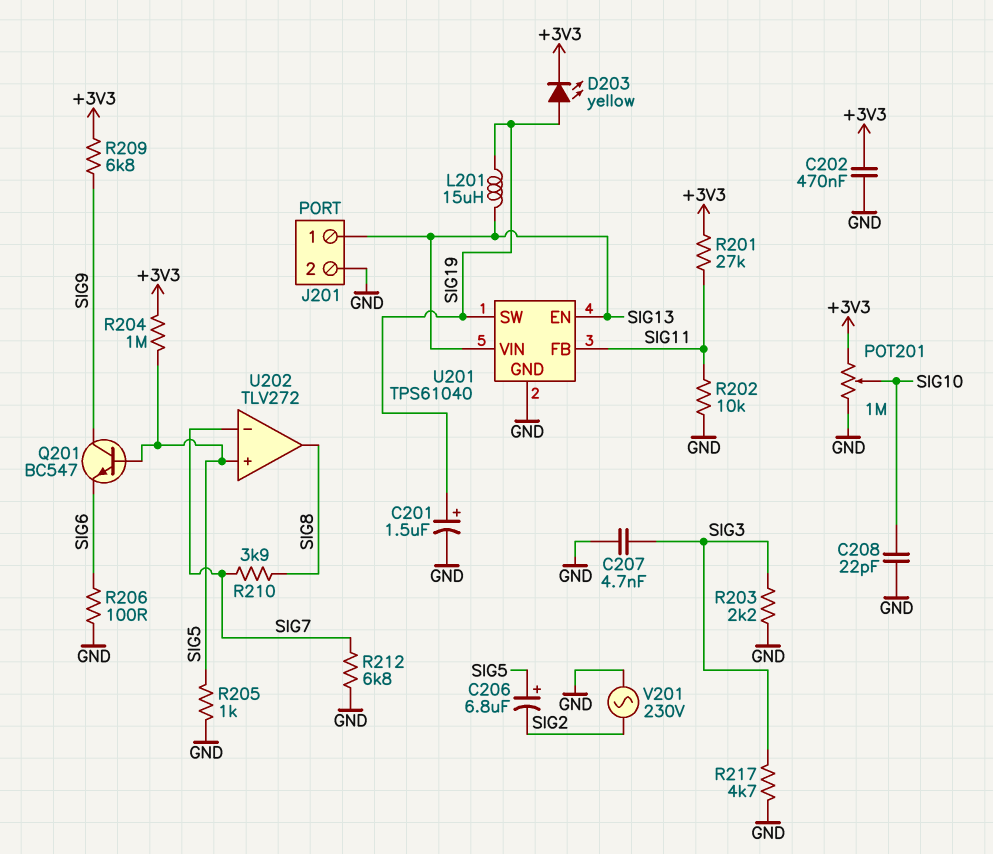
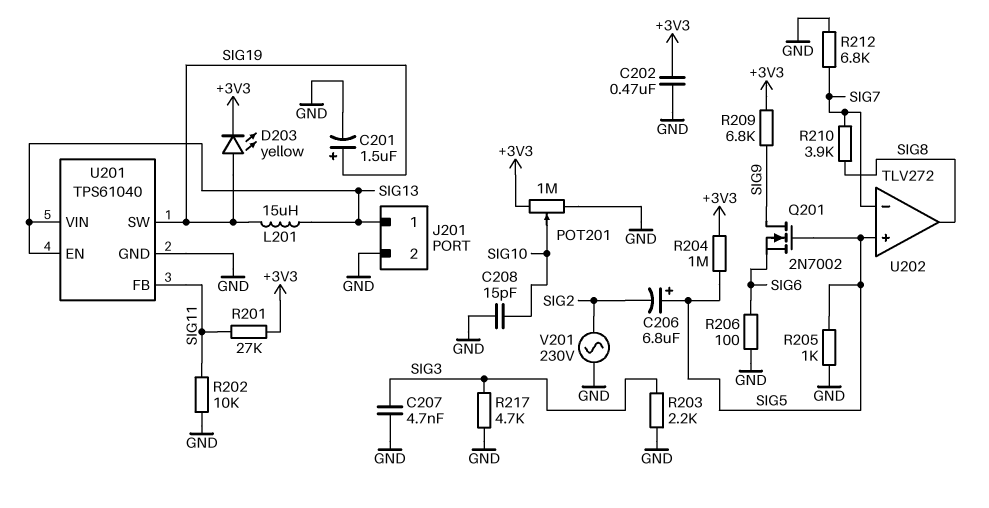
C208: 22pF (GND, SIG10) -> 15pF (GND, SIG10)
Q201: NPN BC547 (B SIG5, C SIG9, E SIG6) -> NMOS 2N7002 (G SIG5, D SIG9, S SIG6)

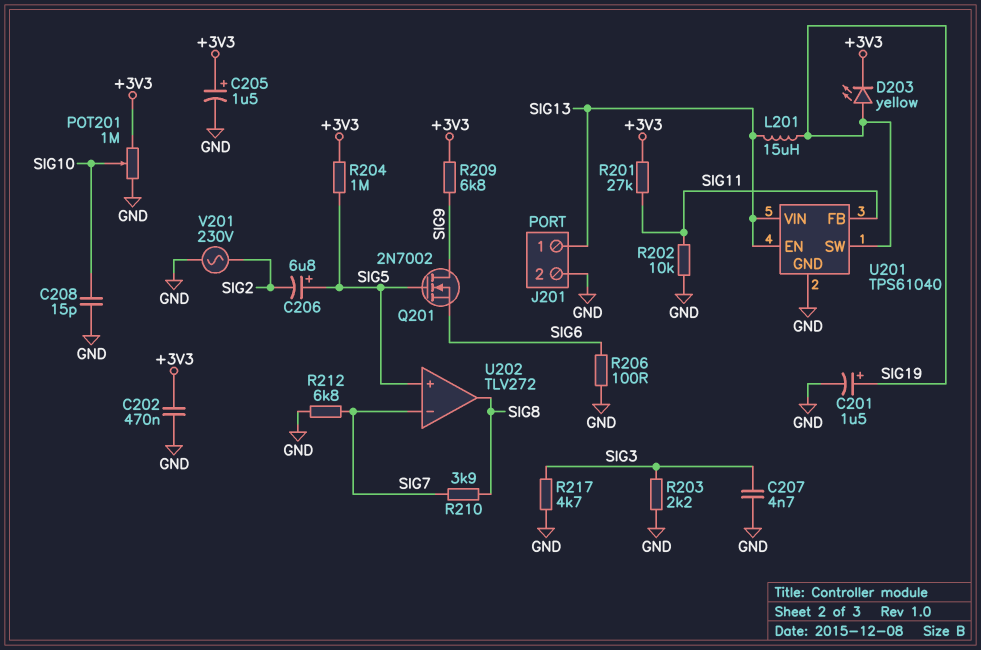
C205: none -> 1.5uF (plus +3V3, minus GND)
R205: 1k (GND, SIG5) -> none

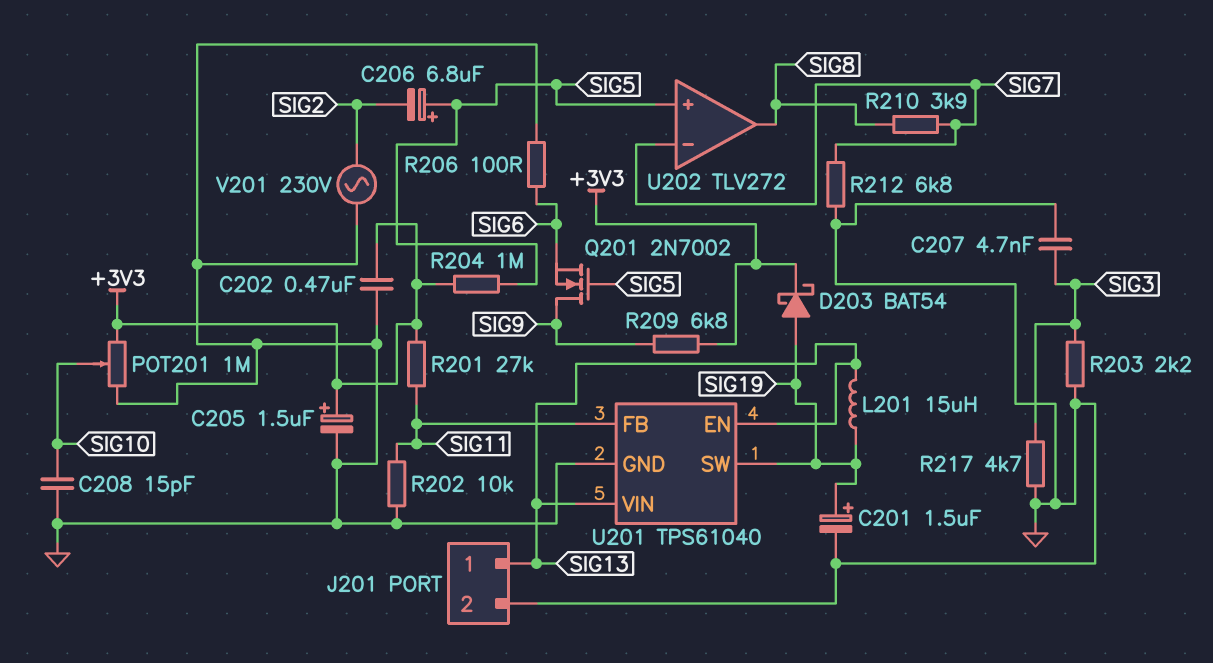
D203: LED yellow (A SIG19, K +3V3) -> schottky BAT54 (A SIG19, K +3V3)

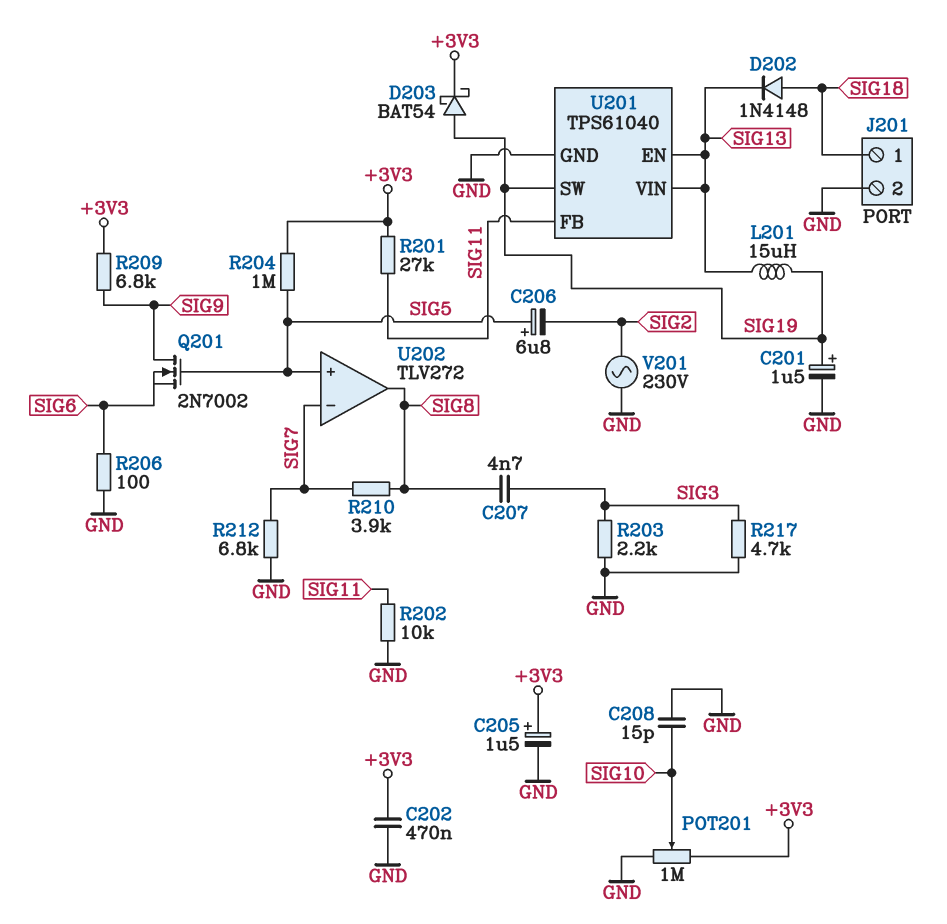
C207: 4.7nF (GND, SIG3) -> 4.7nF (SIG3, SIG8)
D202: none -> diode 1N4148 (A SIG18, K SIG13)
J201 pin 1: SIG13 -> SIG18

